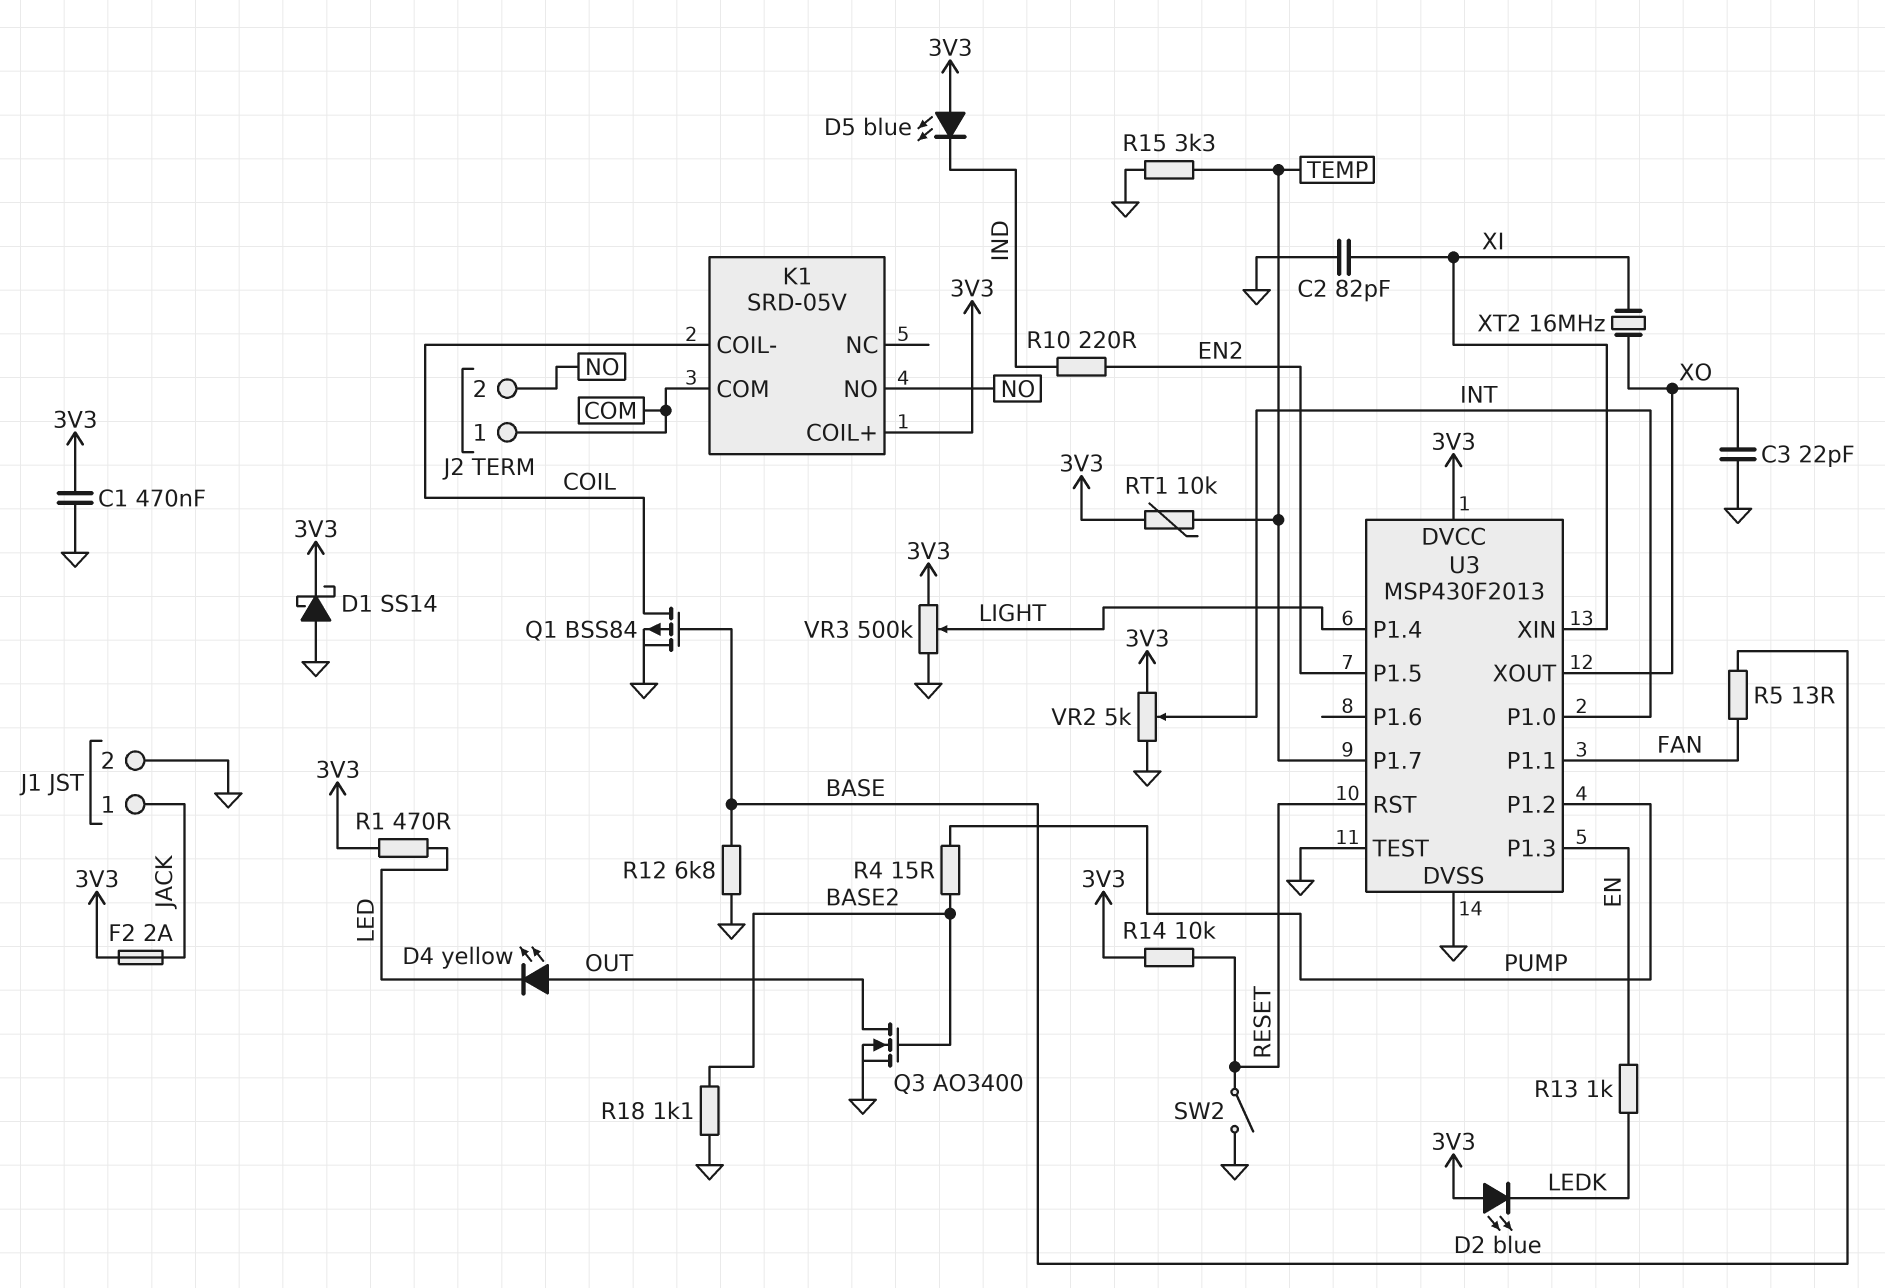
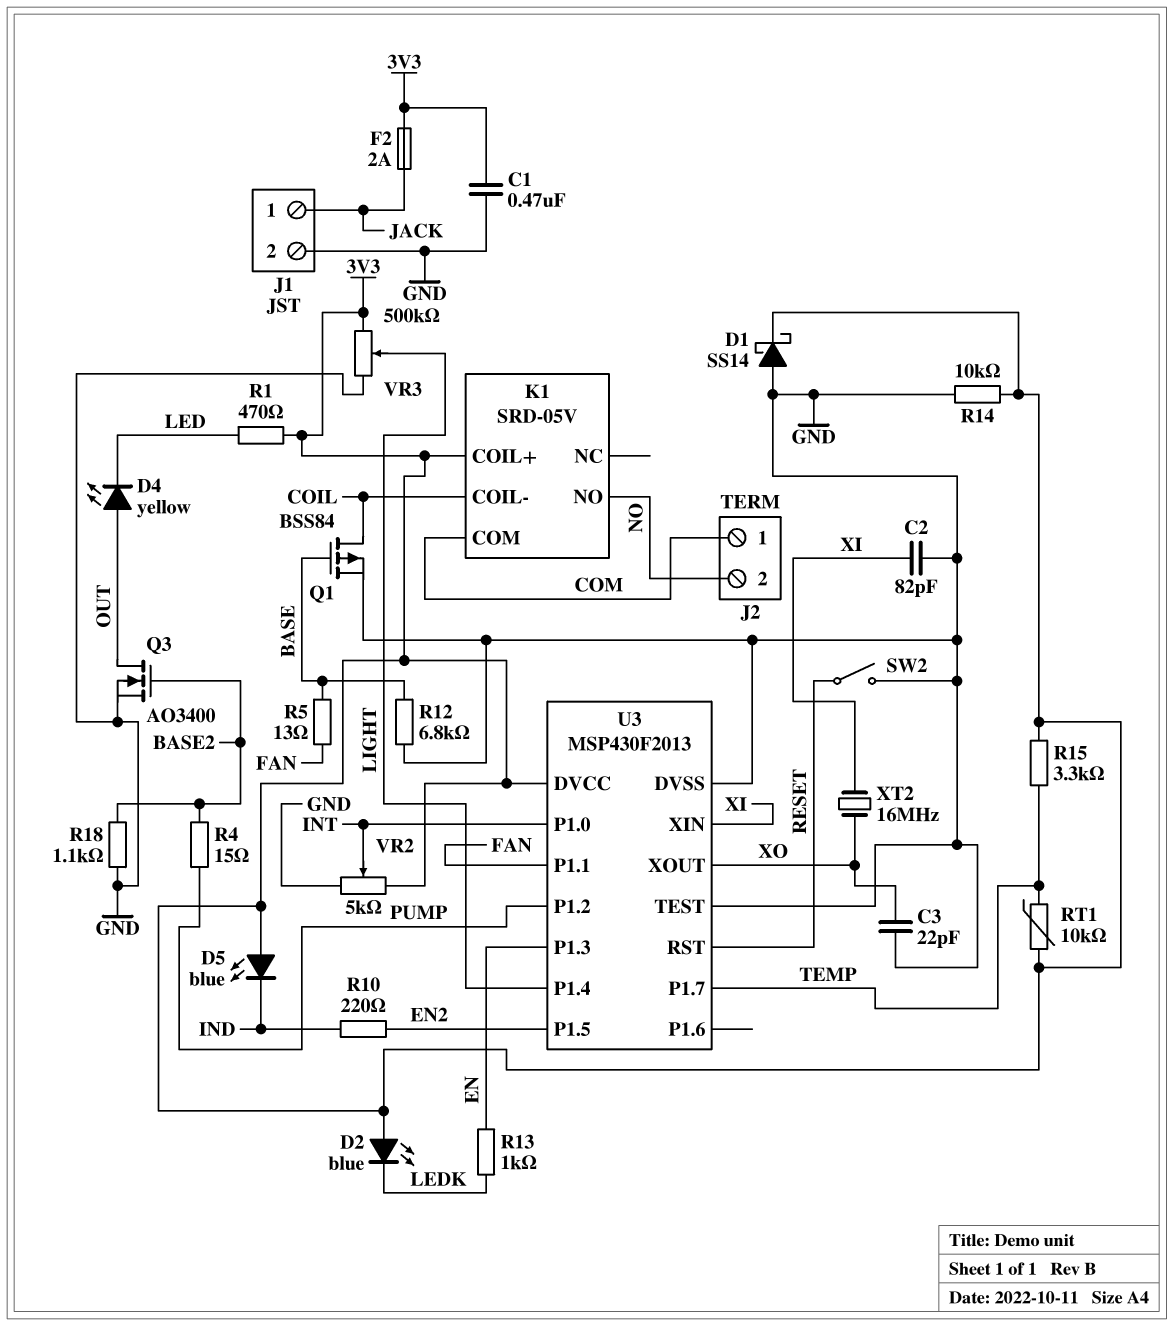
R14: 10k (3V3, RESET) -> 10k (3V3, GND)
R15: 3.3k (GND, TEMP) -> 3.3k (3V3, TEMP)

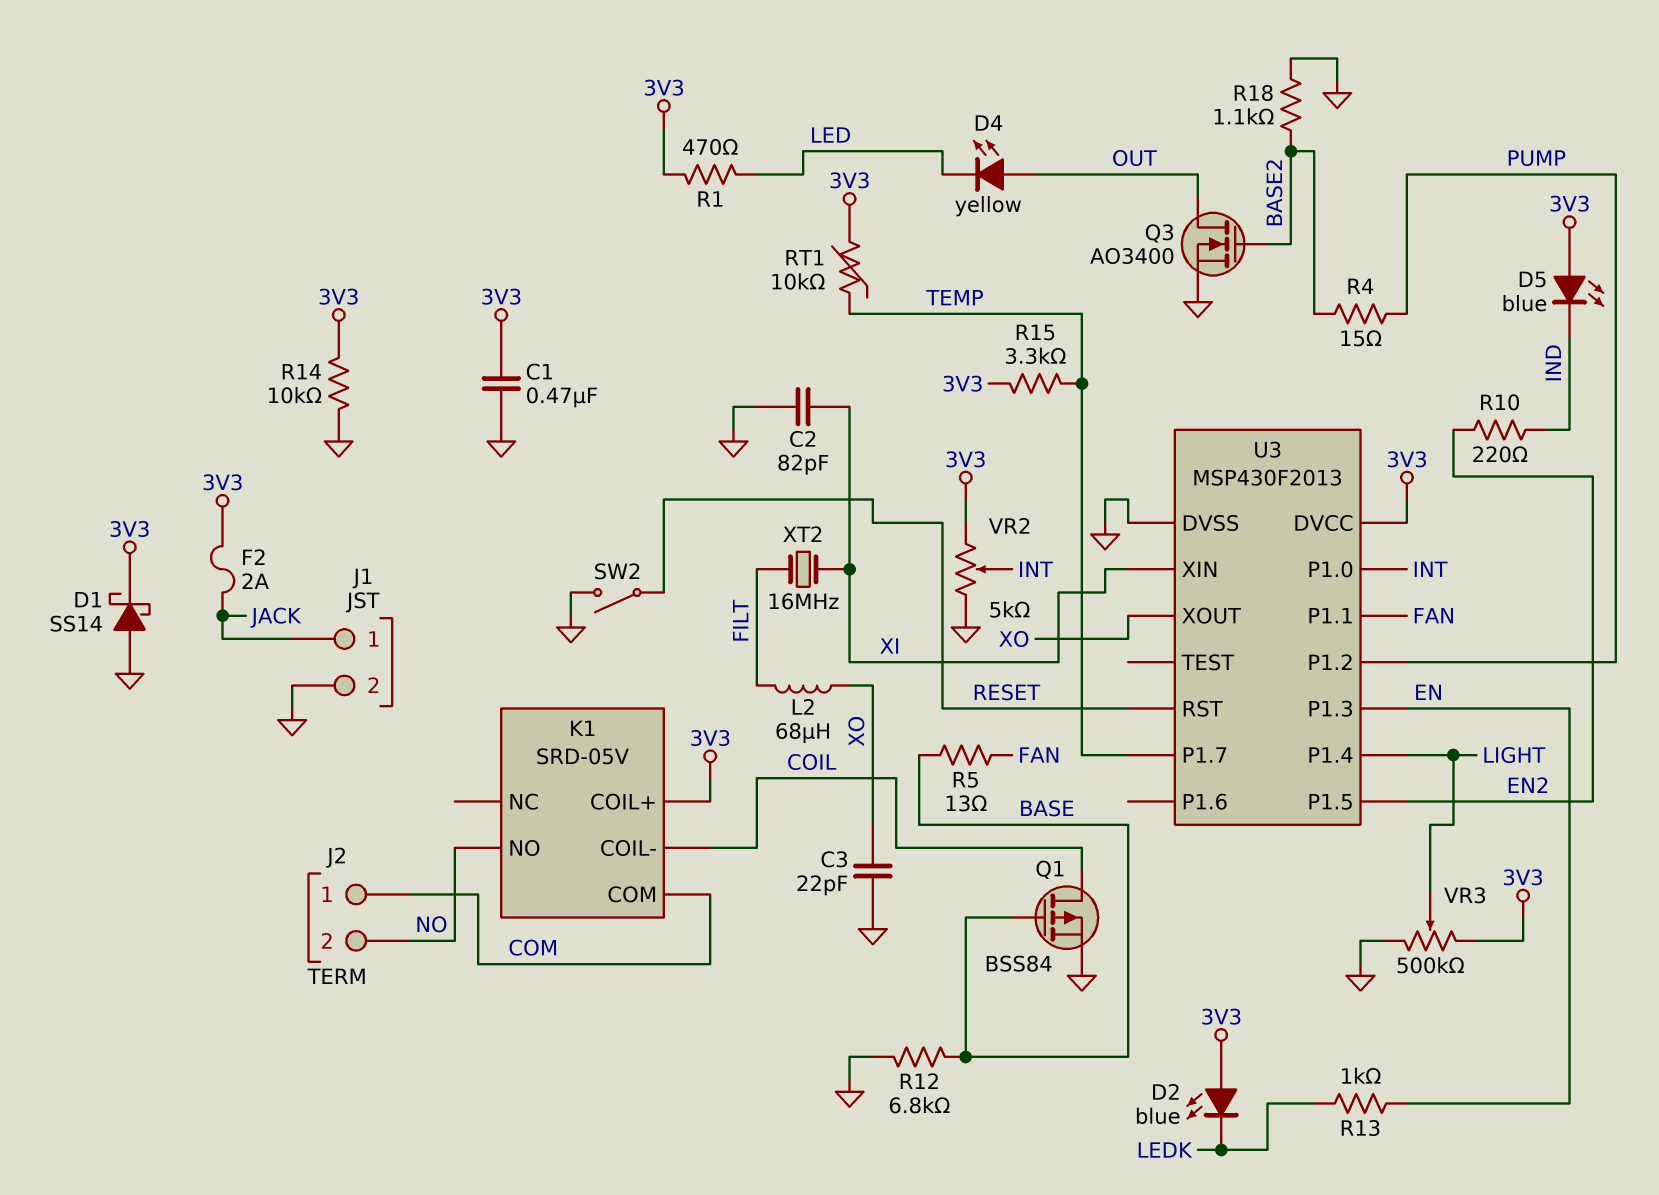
L2: none -> 68uH (FILT, XO)
U3 pin TEST: GND -> none
XT2: 16MHz (XI, XO) -> 16MHz (FILT, XI)

